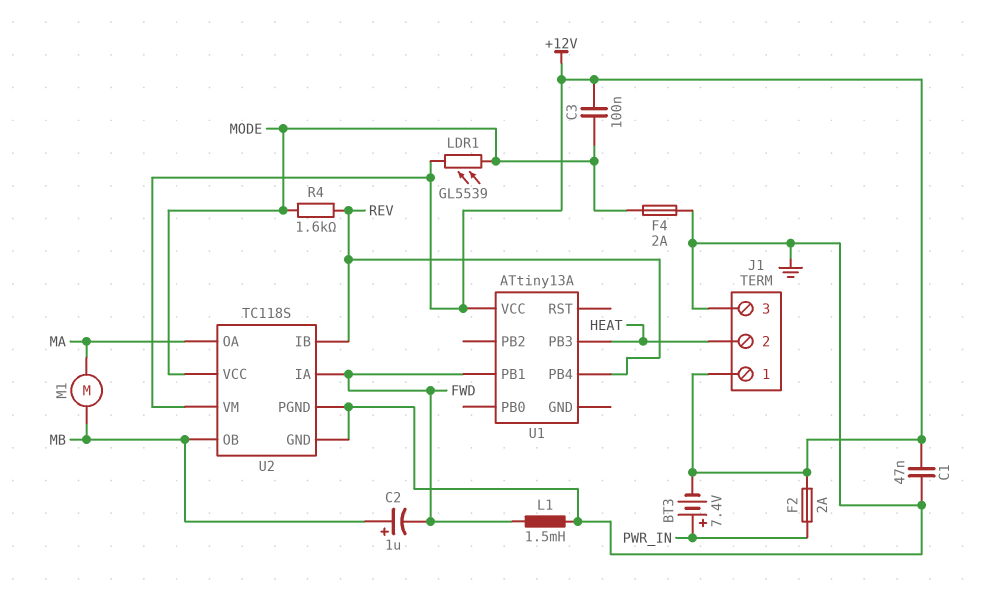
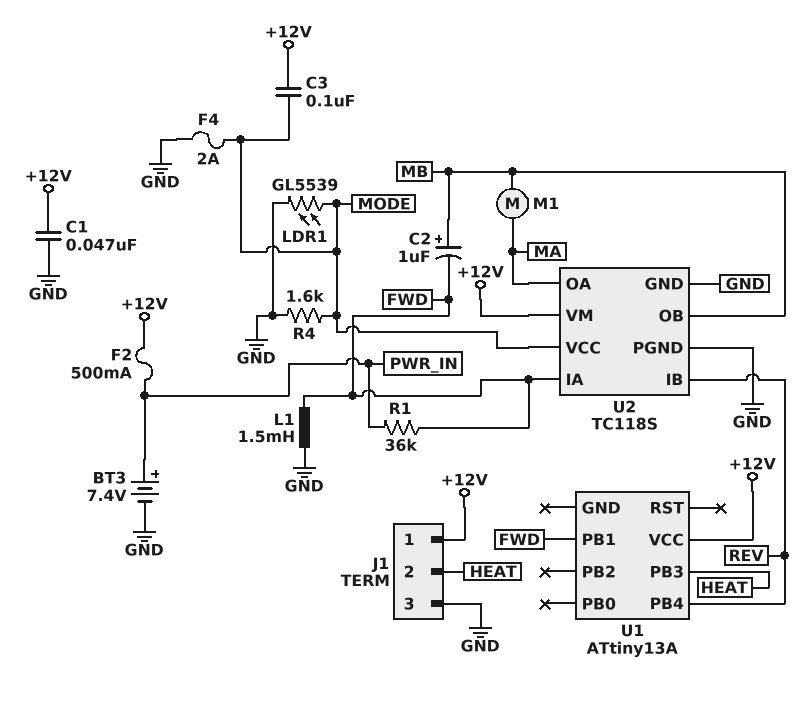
BT3: 7.4V (plus PWR_IN, minus +12V) -> 7.4V (plus PWR_IN, minus GND)
F2: 2A (+12V, PWR_IN) -> 500mA (+12V, PWR_IN)
LDR1: GL5539 (+12V, MODE) -> GL5539 (GND, MODE)
R1: none -> 36k (FWD, PWR_IN)
R4: 1.6k (MODE, REV) -> 1.6k (GND, MODE)

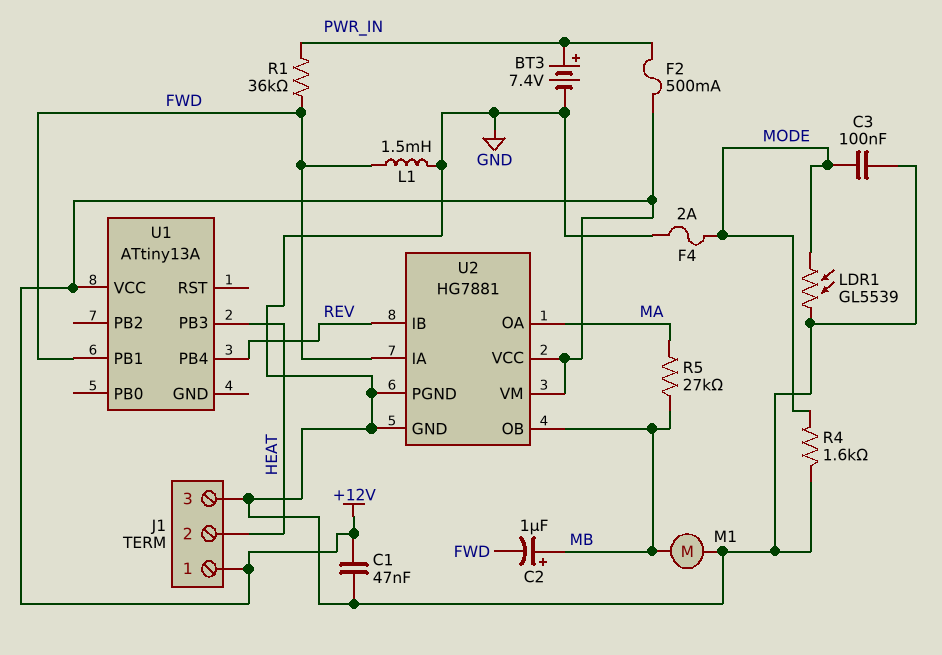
C3: 100nF (+12V, MODE) -> 100nF (GND, MODE)
M1: motor (MA, MB) -> motor (GND, MB)
R5: none -> 27k (MA, MB)
U2: TC118S -> HG7881
U2 pin VCC: MODE -> +12V

